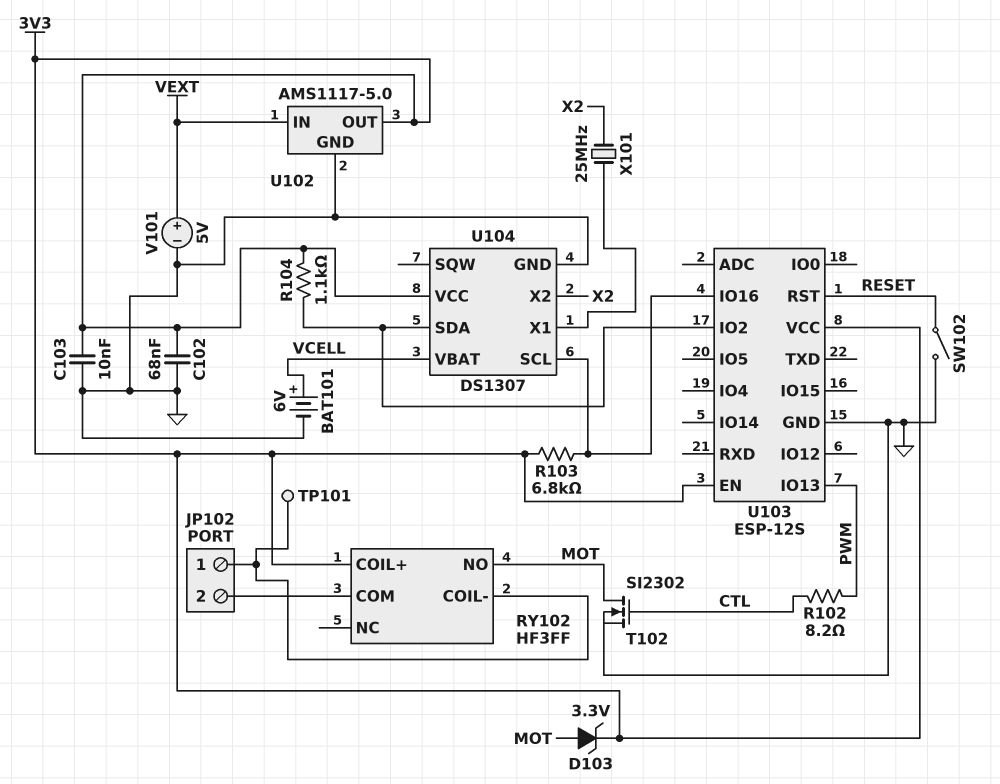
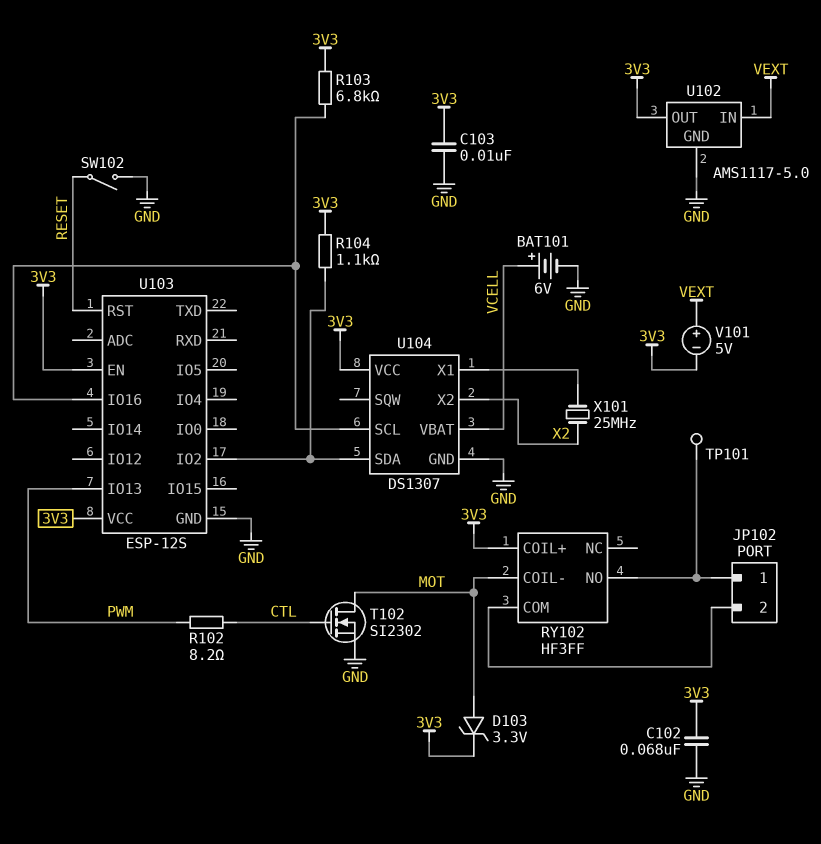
RY102 pin COIL-: JP102/1 -> MOT
RY102 pin NO: MOT -> JP102/1
V101: 5V (plus VEXT, minus GND) -> 5V (plus VEXT, minus 3V3)

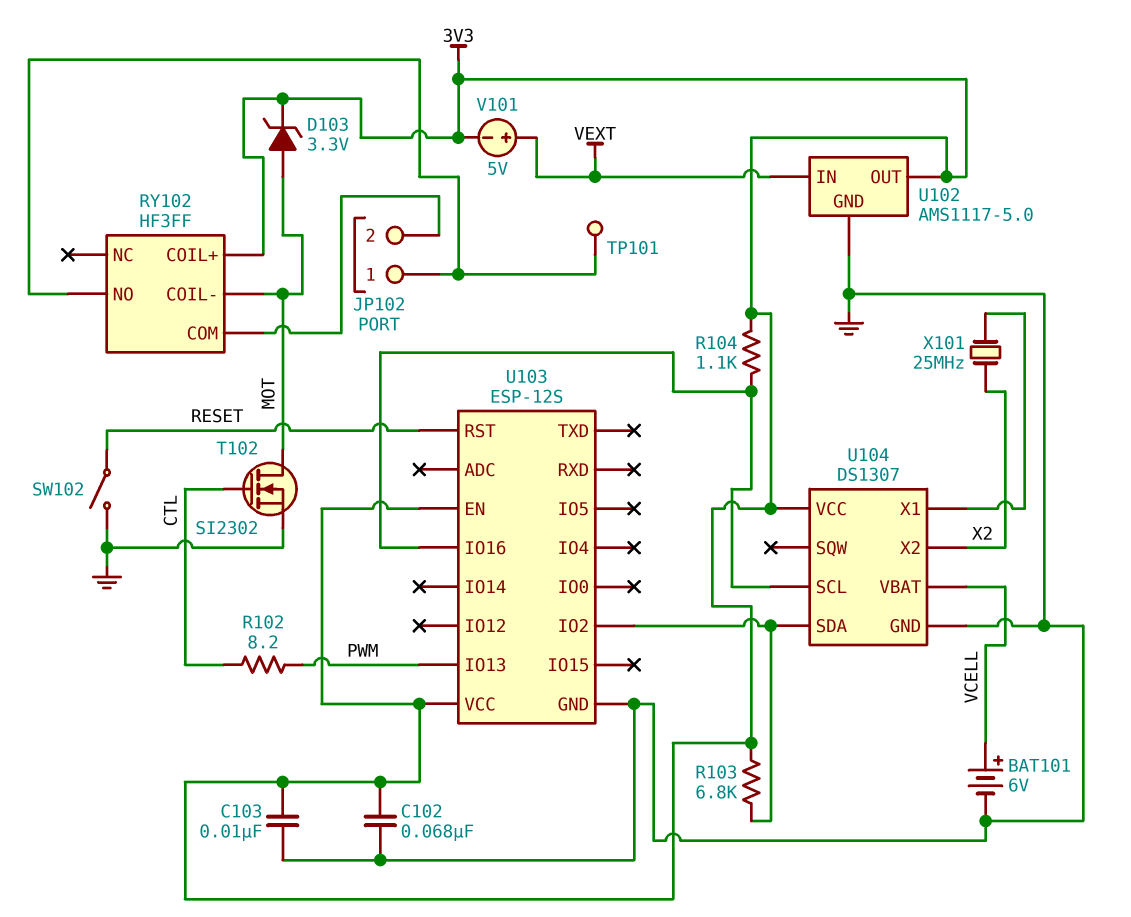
R103: 6.8k (3V3, U103/IO16) -> 6.8k (3V3, U103/IO2)
R104: 1.1k (3V3, U103/IO2) -> 1.1k (3V3, U103/IO16)

